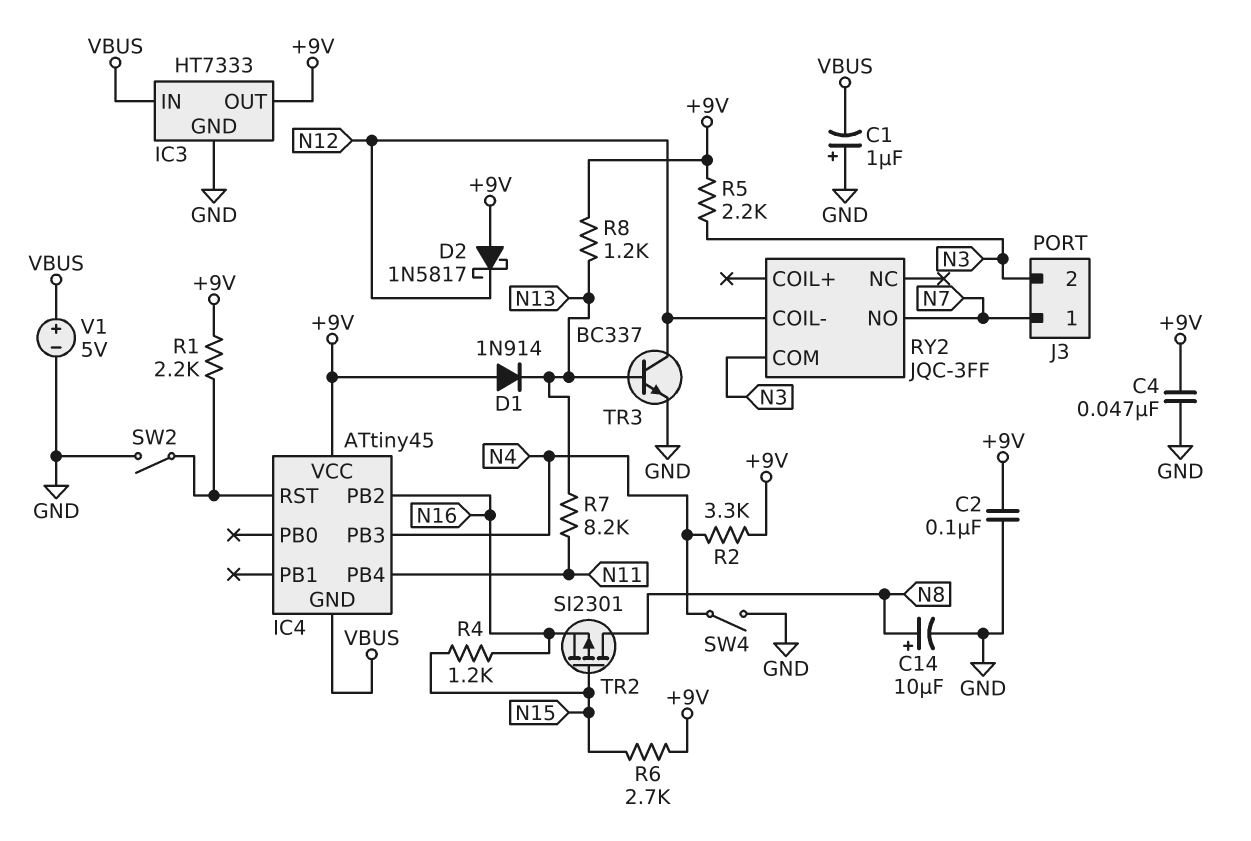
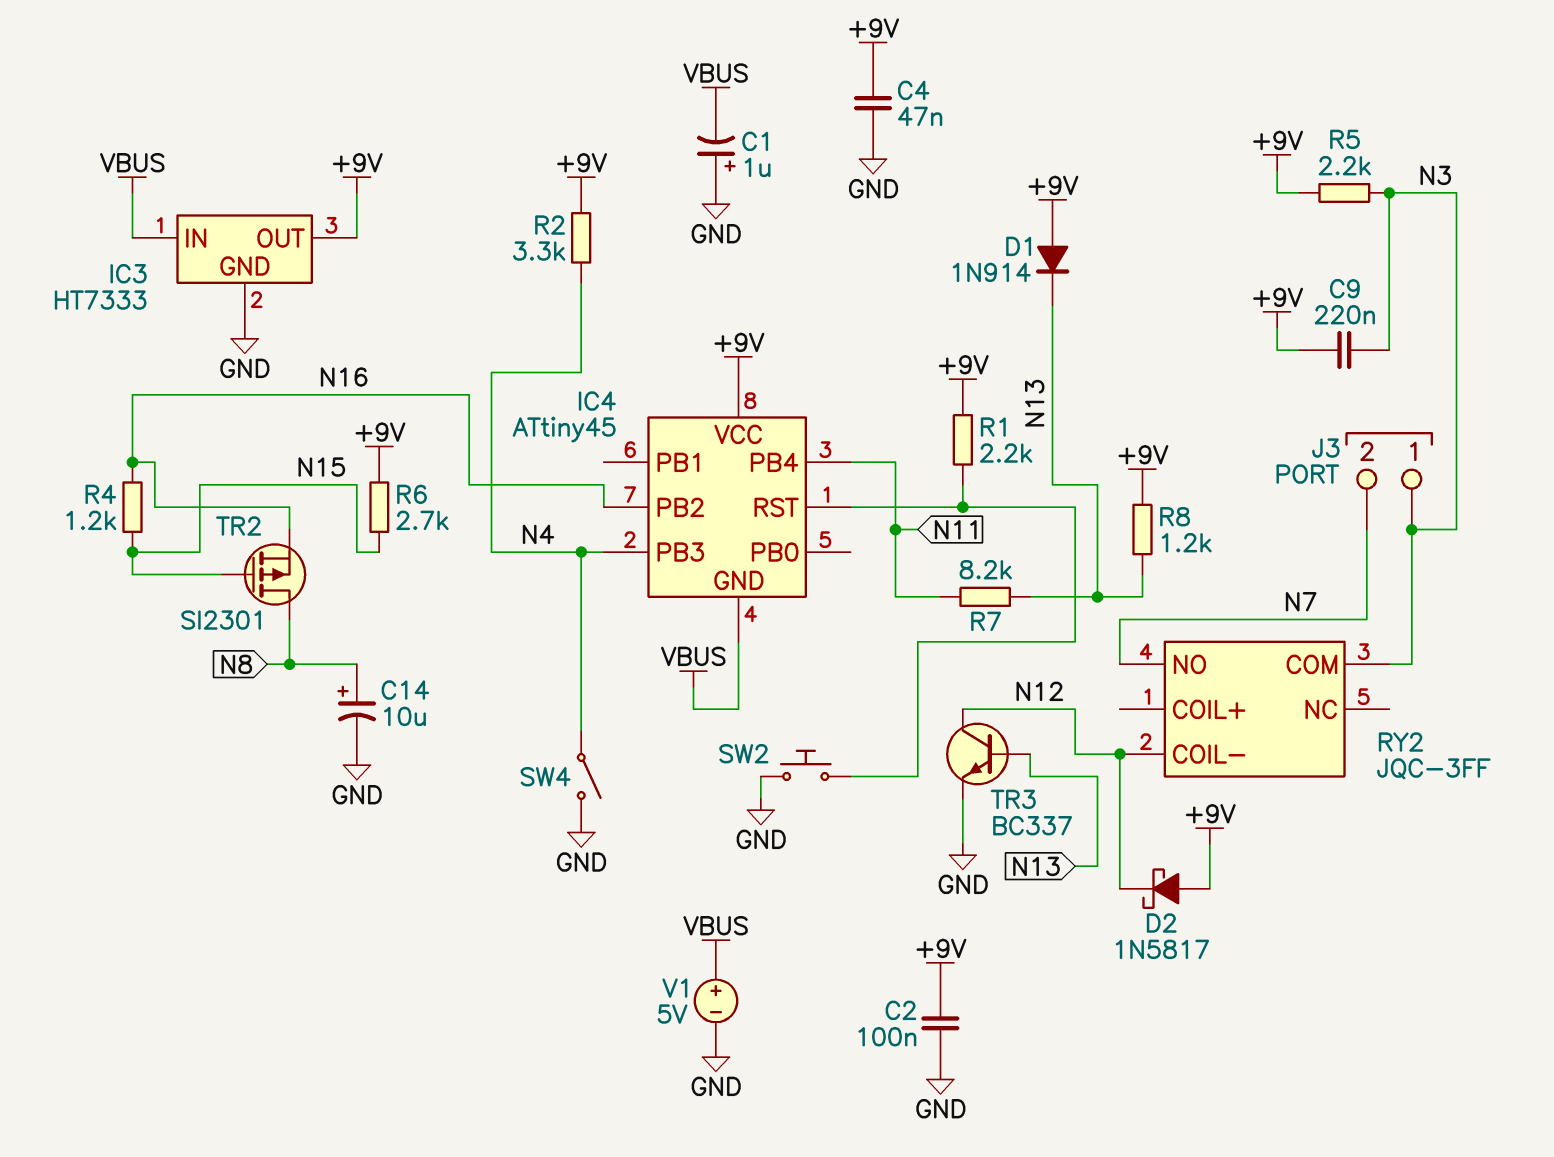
C9: none -> 220nF (+9V, N3)
J3 pin 1: N7 -> N3
J3 pin 2: N3 -> N7
SW2: switch (GND, IC4/RST) -> button (GND, IC4/RST)

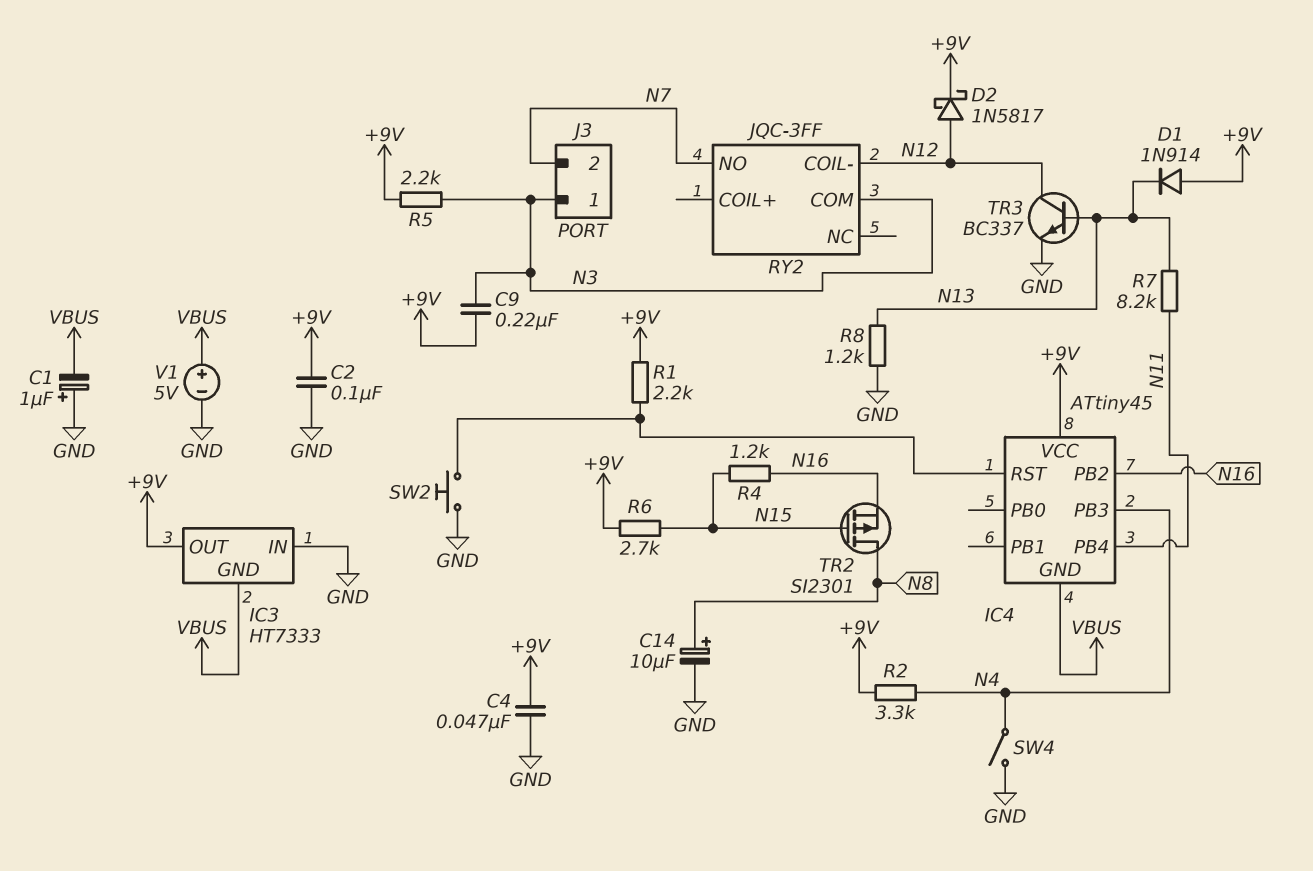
D2: schottky 1N5817 (A +9V, K N12) -> schottky 1N5817 (A N12, K +9V)
IC3 pin GND: GND -> VBUS
IC3 pin IN: VBUS -> GND
R8: 1.2k (+9V, N13) -> 1.2k (GND, N13)

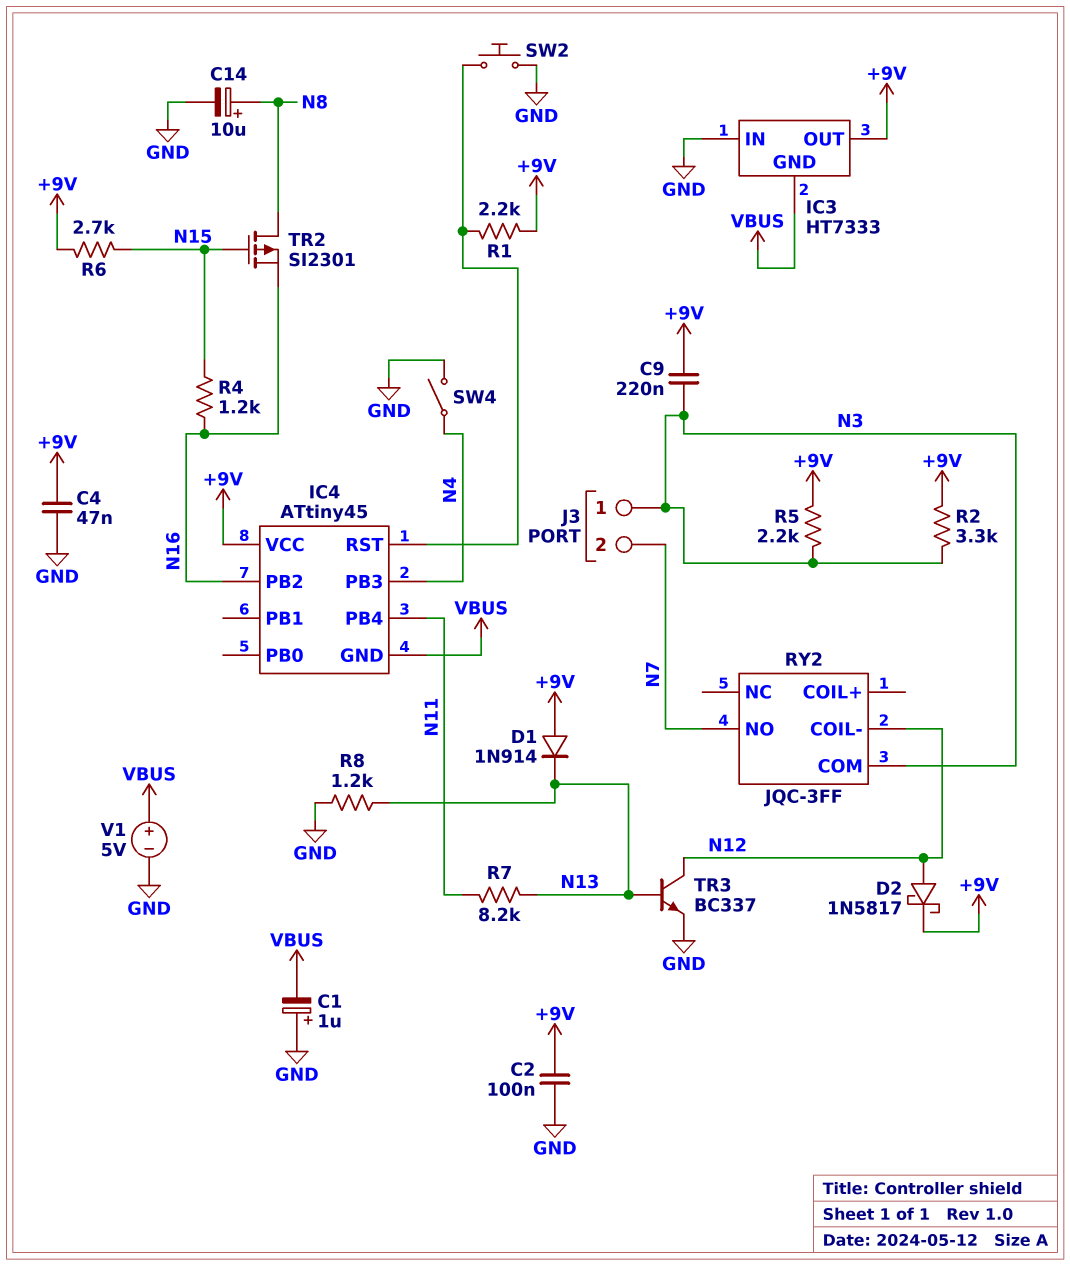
R2: 3.3k (+9V, N4) -> 3.3k (+9V, N3)

